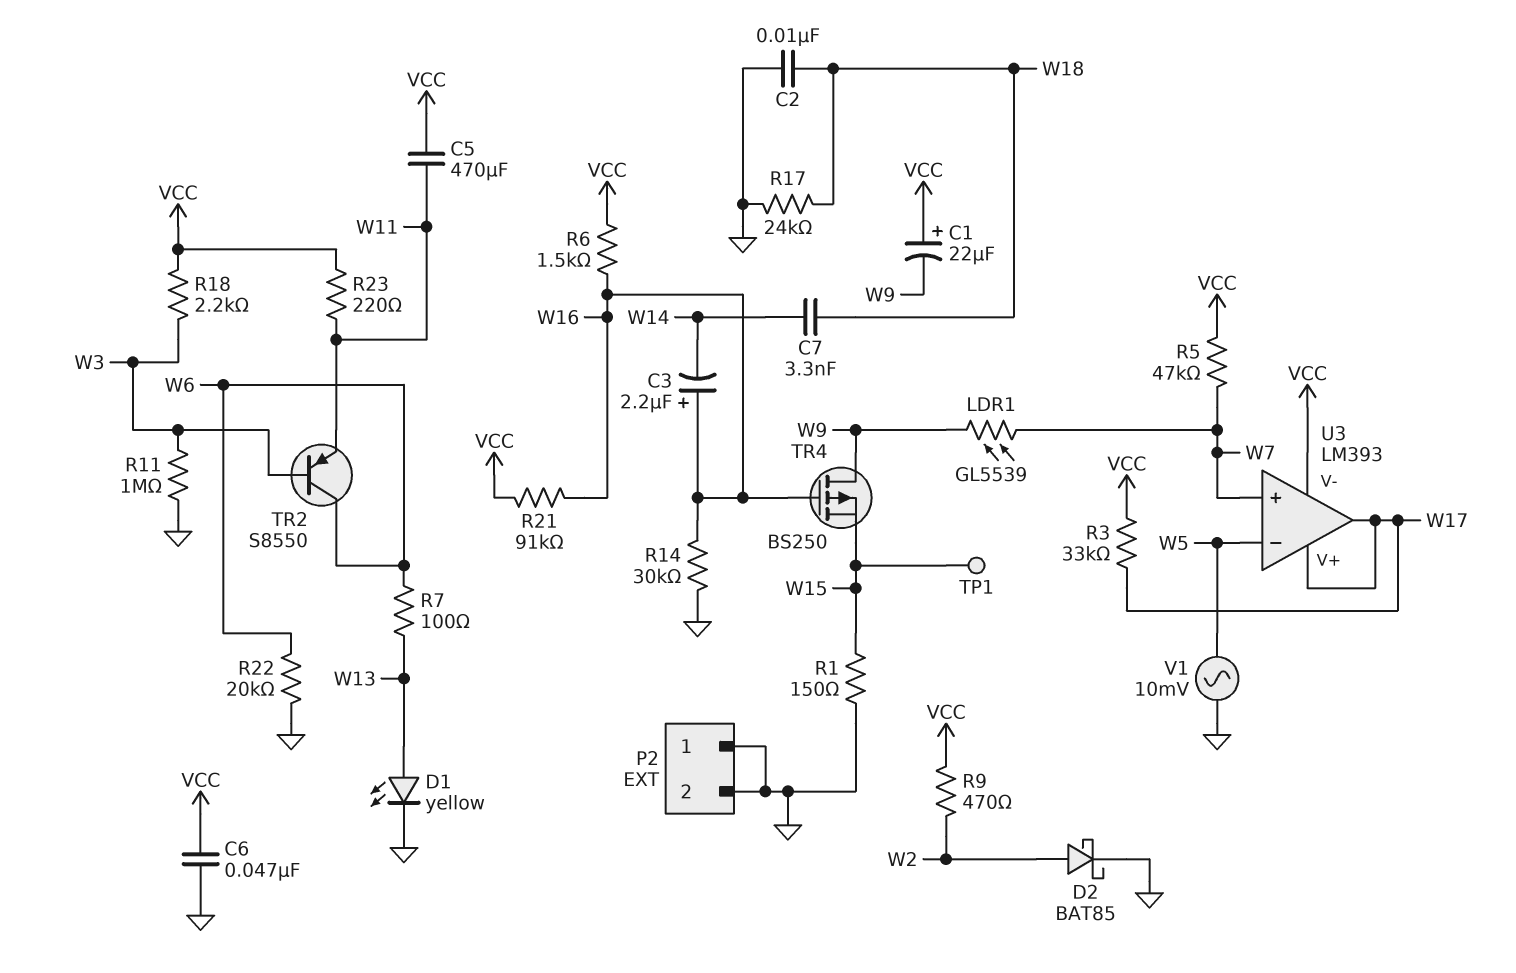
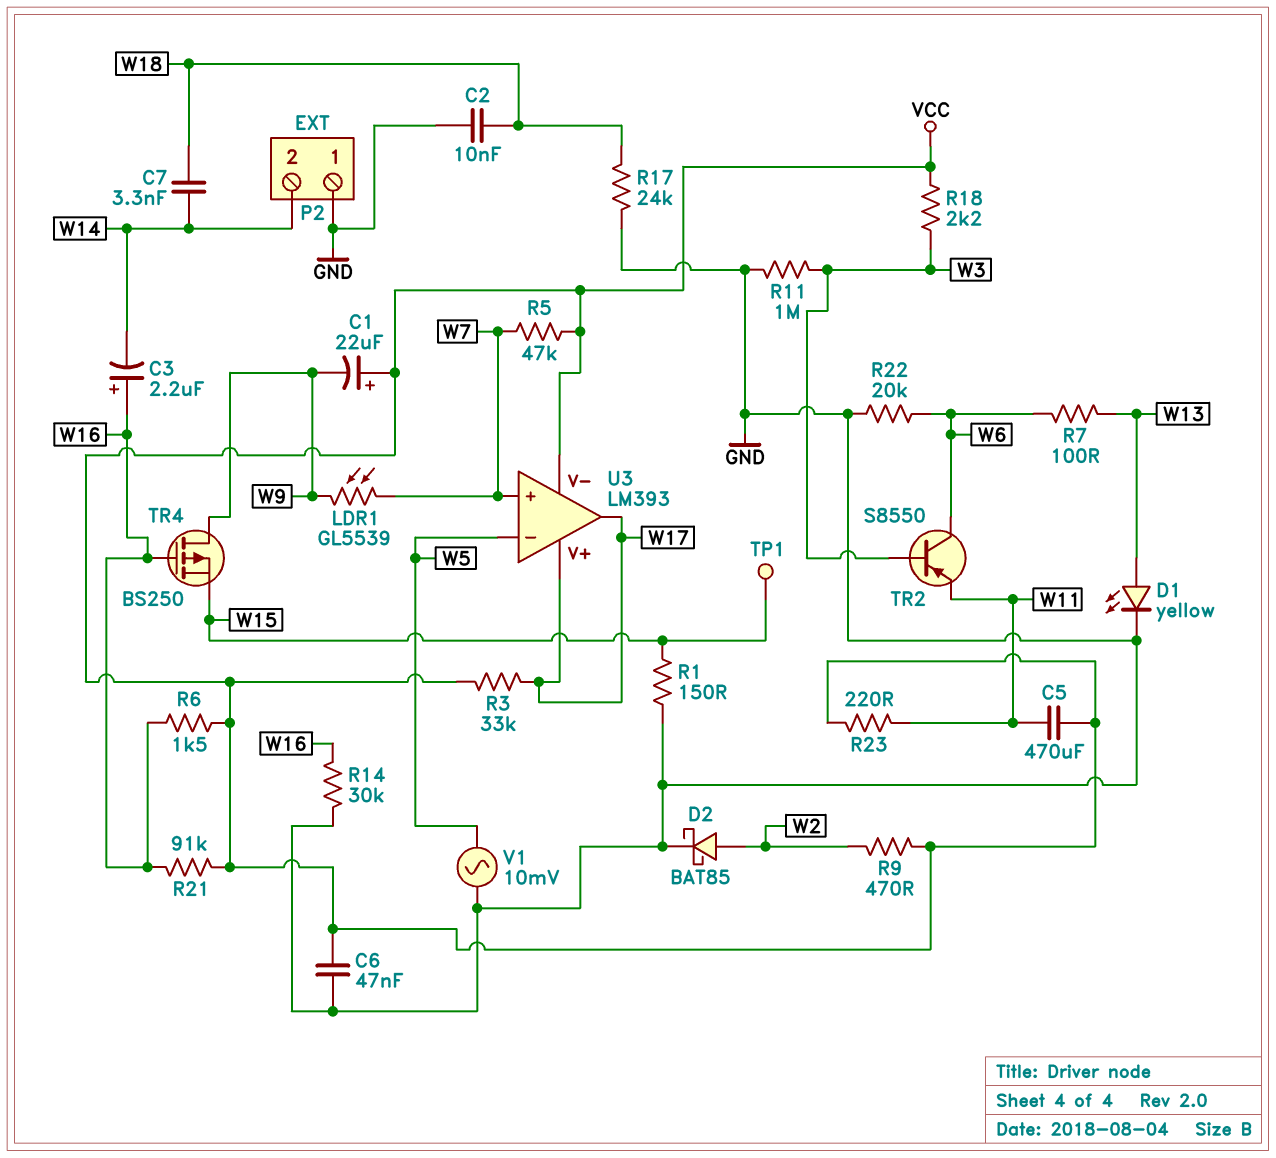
P2 pin 2: GND -> W14

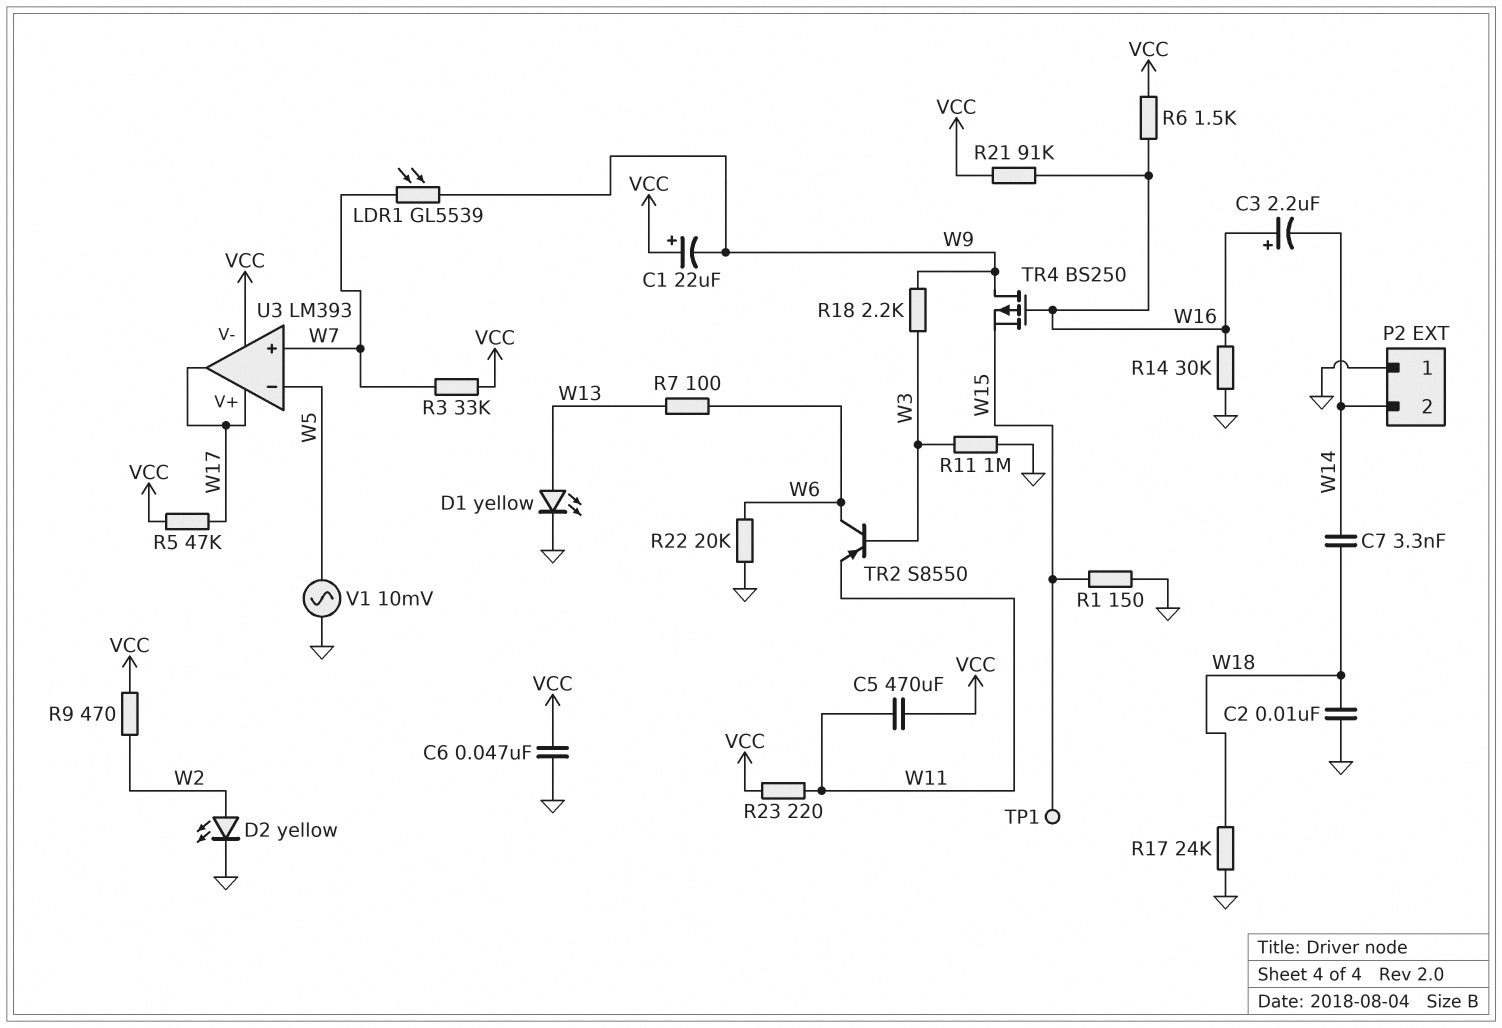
D2: schottky BAT85 (A W2, K GND) -> LED yellow (A W2, K GND)
R3: 33k (VCC, W17) -> 33k (VCC, W7)
R5: 47k (VCC, W7) -> 47k (VCC, W17)
R18: 2.2k (VCC, W3) -> 2.2k (W3, W9)

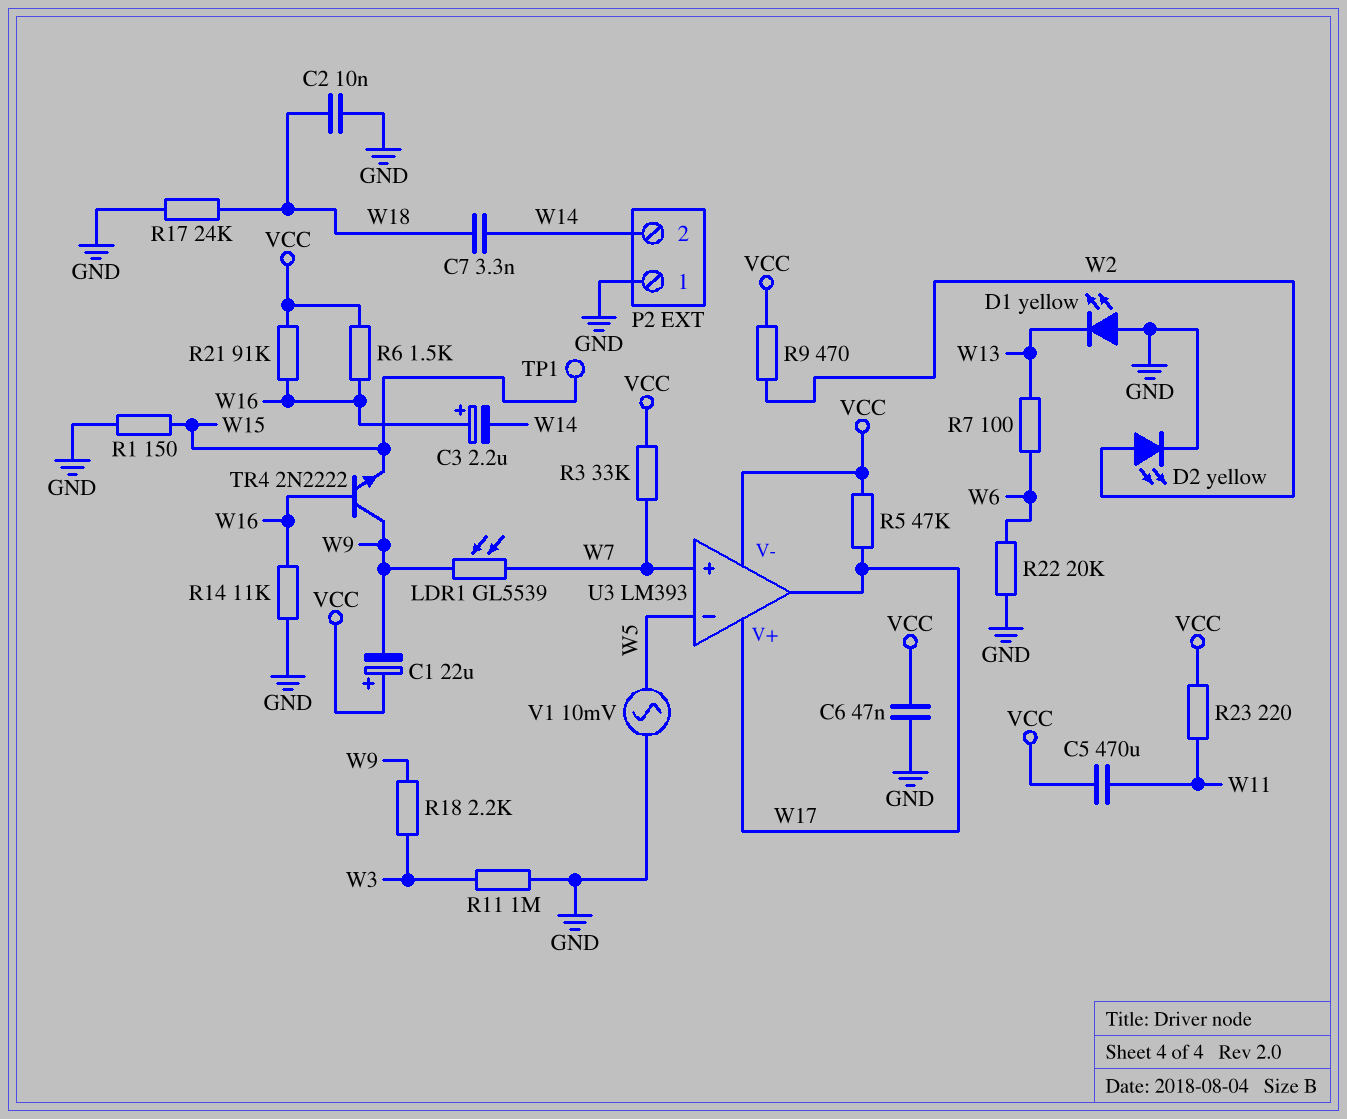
D1: LED yellow (A W13, K GND) -> LED yellow (A GND, K W13)
R14: 30k (GND, W16) -> 11k (GND, W16)
TR2: PNP S8550 (B W3, C W6, E W11) -> none
TR4: PMOS BS250 (G W16, D W9, S W15) -> NPN 2N2222 (B W16, C W9, E W15)

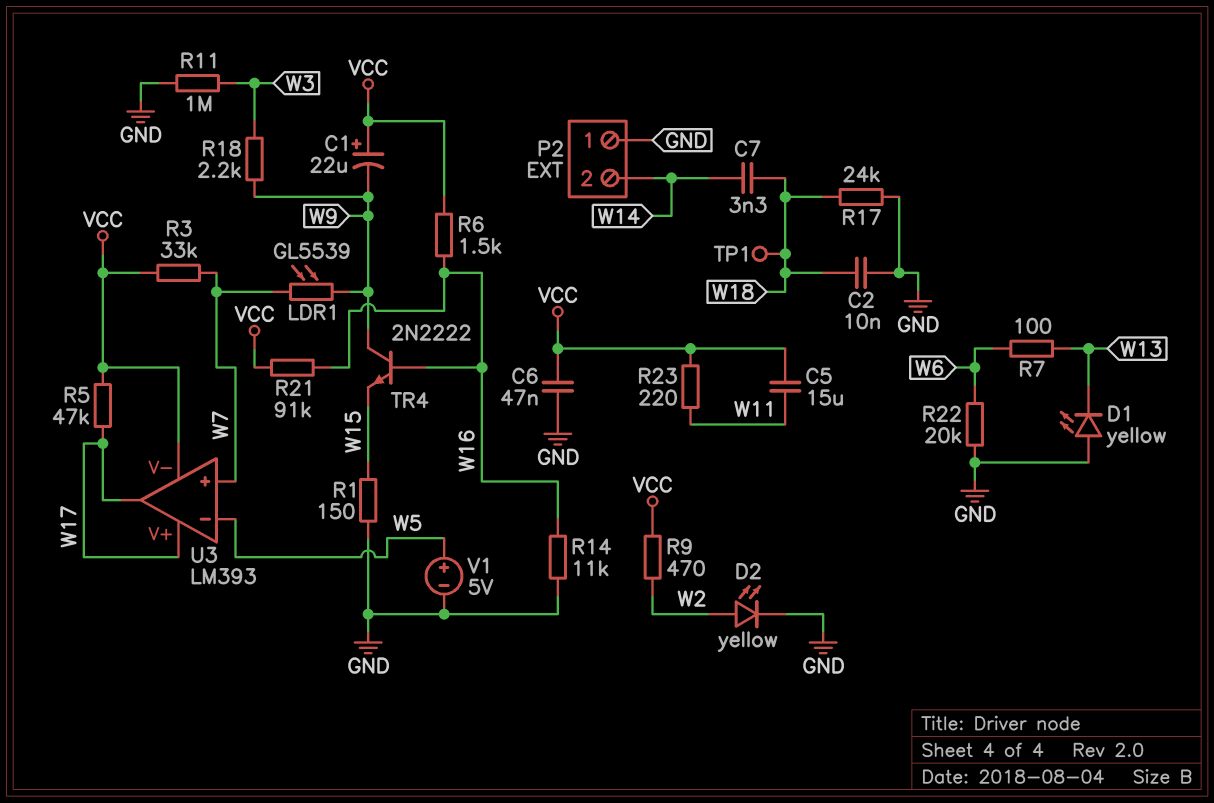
C3: 2.2uF (plus W16, minus W14) -> none
C5: 470uF (VCC, W11) -> 15uF (VCC, W11)
TP1: test point (W15) -> test point (W18)
V1: AC 10mV (GND, W5) -> 5V (plus W5, minus GND)

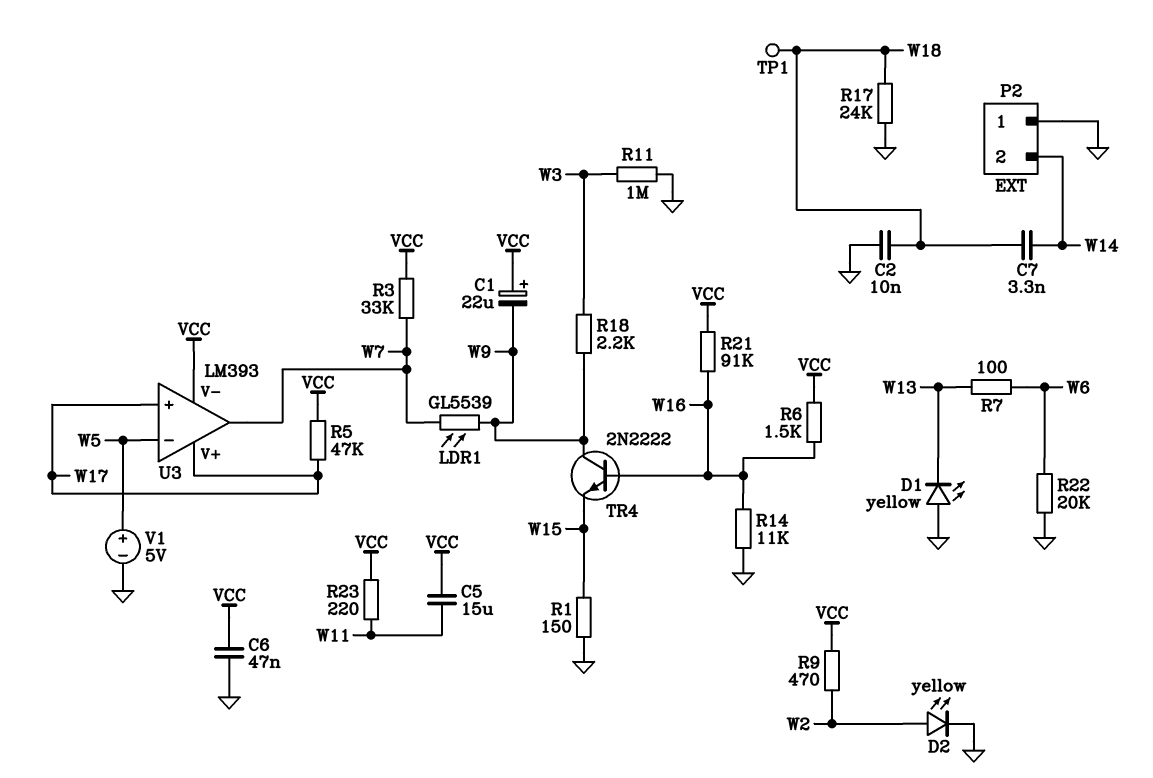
U3 pin in+: W7 -> W17
U3 pin out: W17 -> W7

